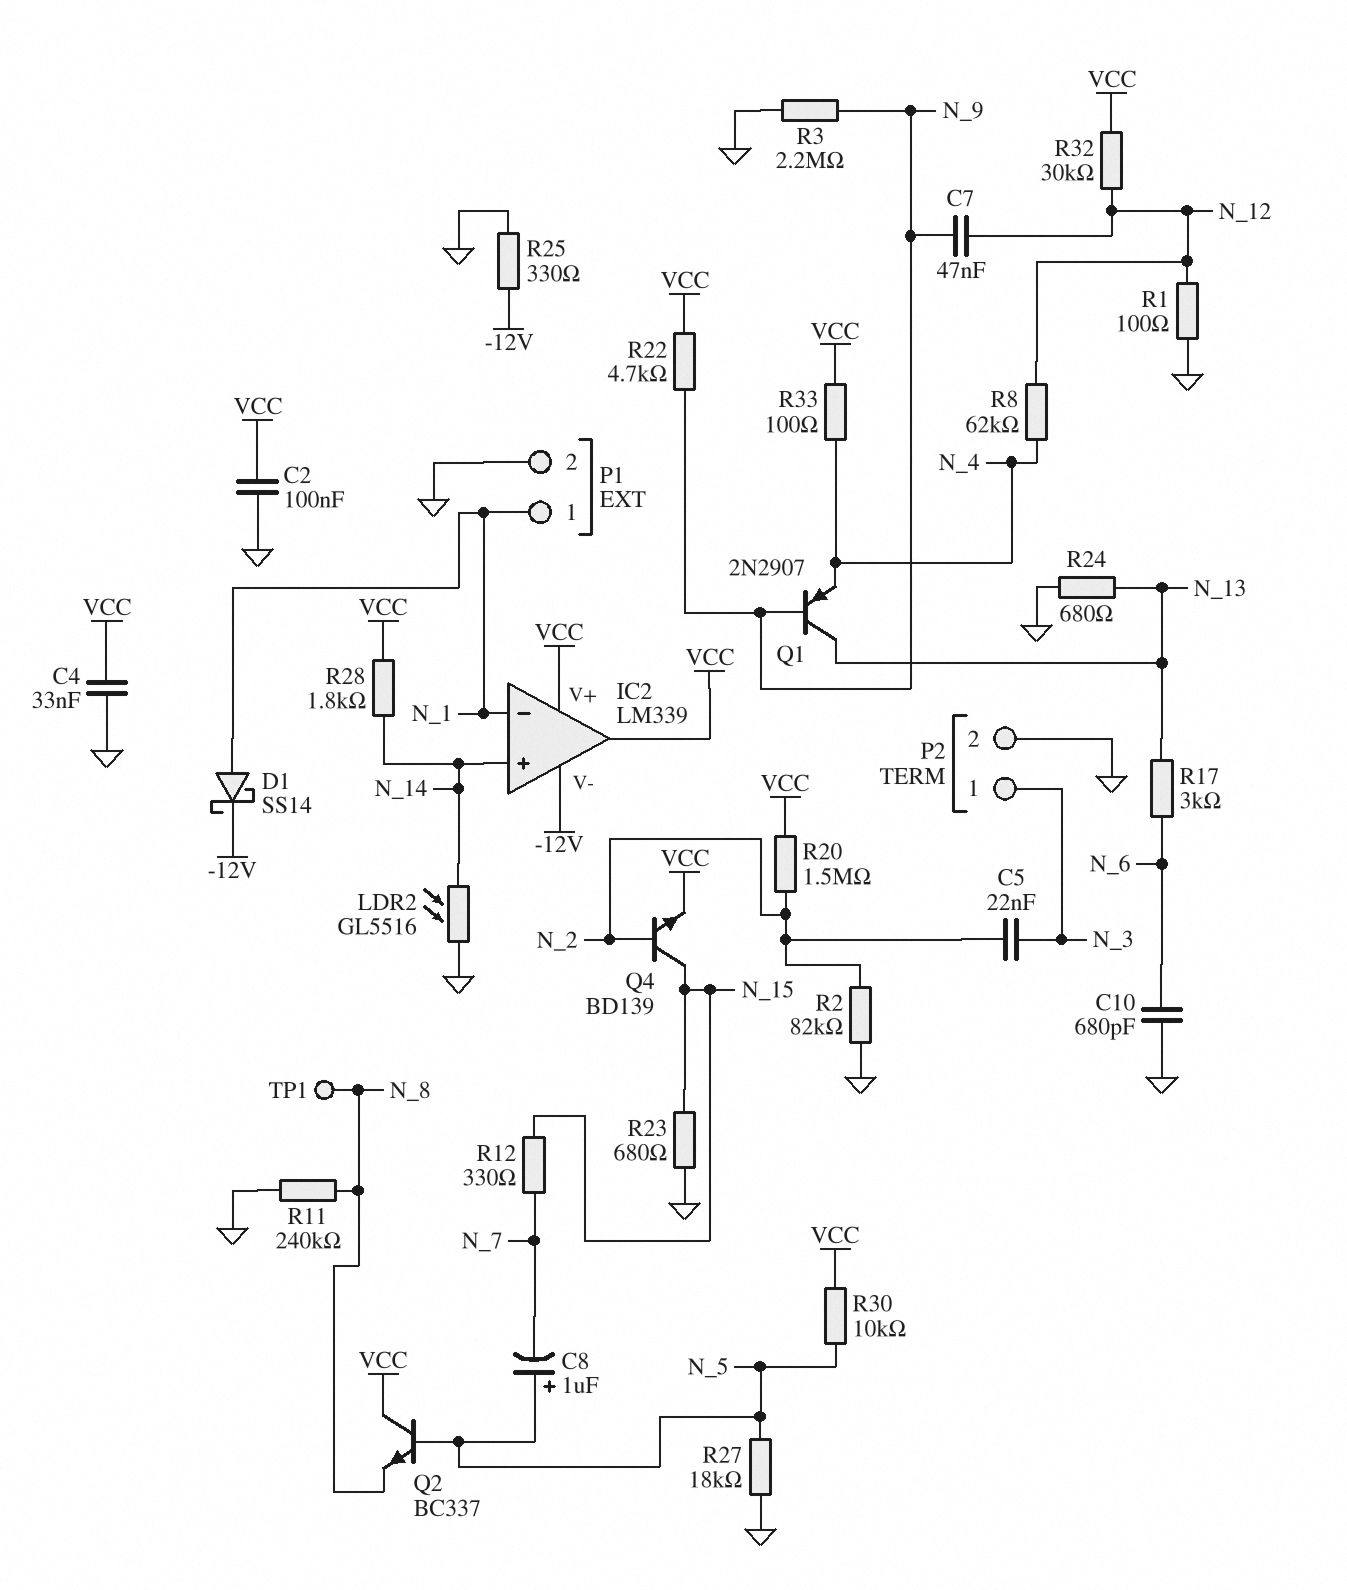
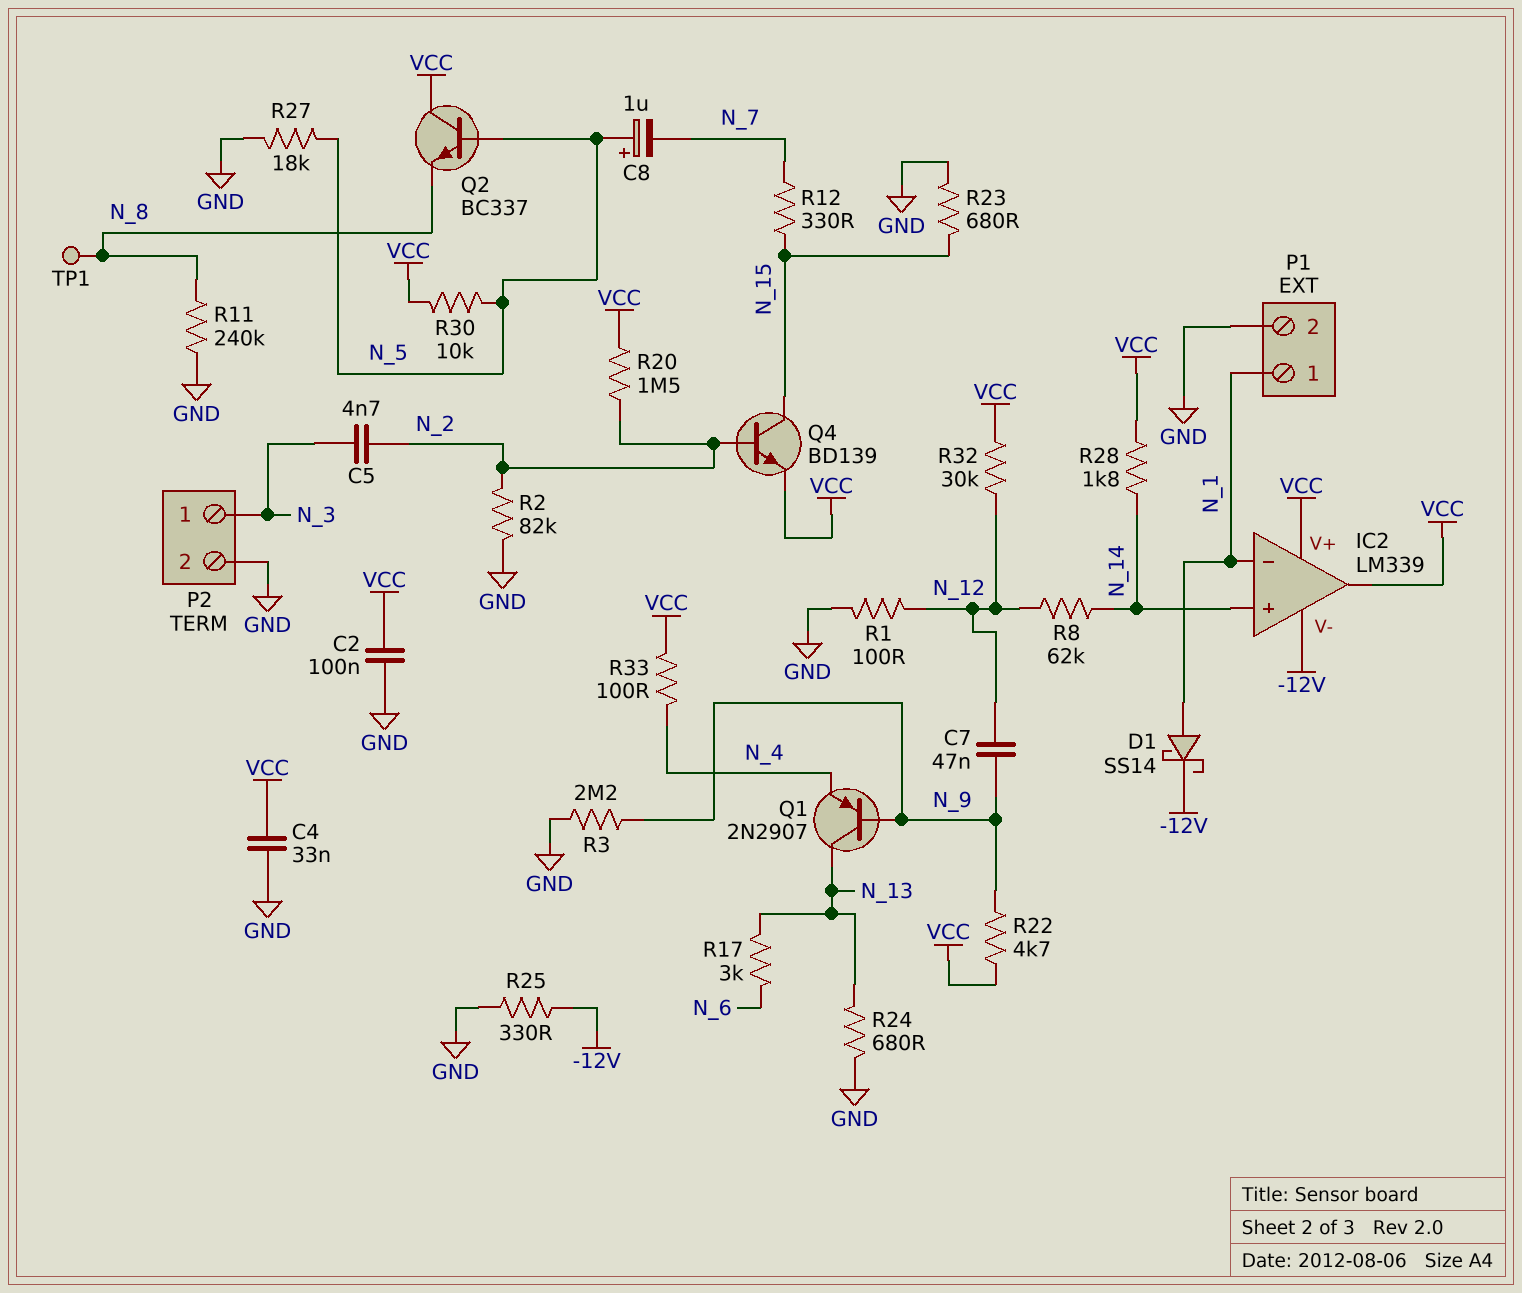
C5: 22nF (N_2, N_3) -> 4.7nF (N_2, N_3)
C10: 680pF (GND, N_6) -> none
LDR2: GL5516 (GND, N_14) -> none
R8: 62k (N_4, N_12) -> 62k (N_12, N_14)

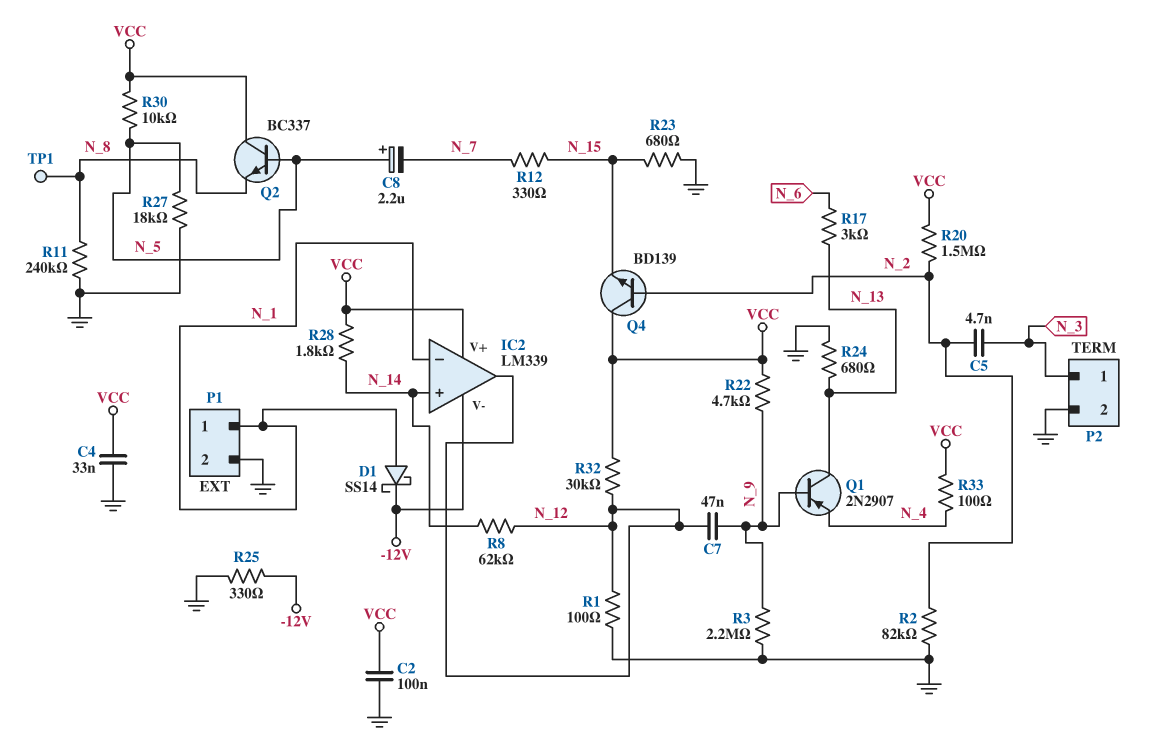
C8: 1uF (plus N_5, minus N_7) -> 2.2uF (plus N_5, minus N_7)
IC2 pin out: VCC -> N_12
Q4: NPN BD139 (B N_2, C N_15, E VCC) -> NPN BD139 (B N_2, C VCC, E N_15)

